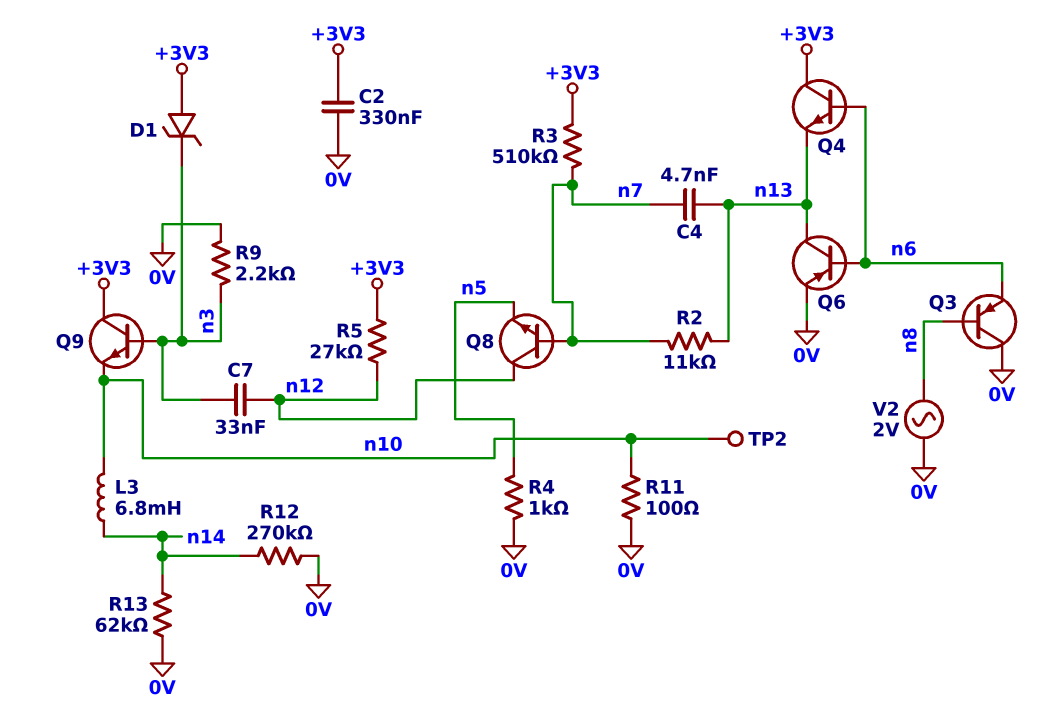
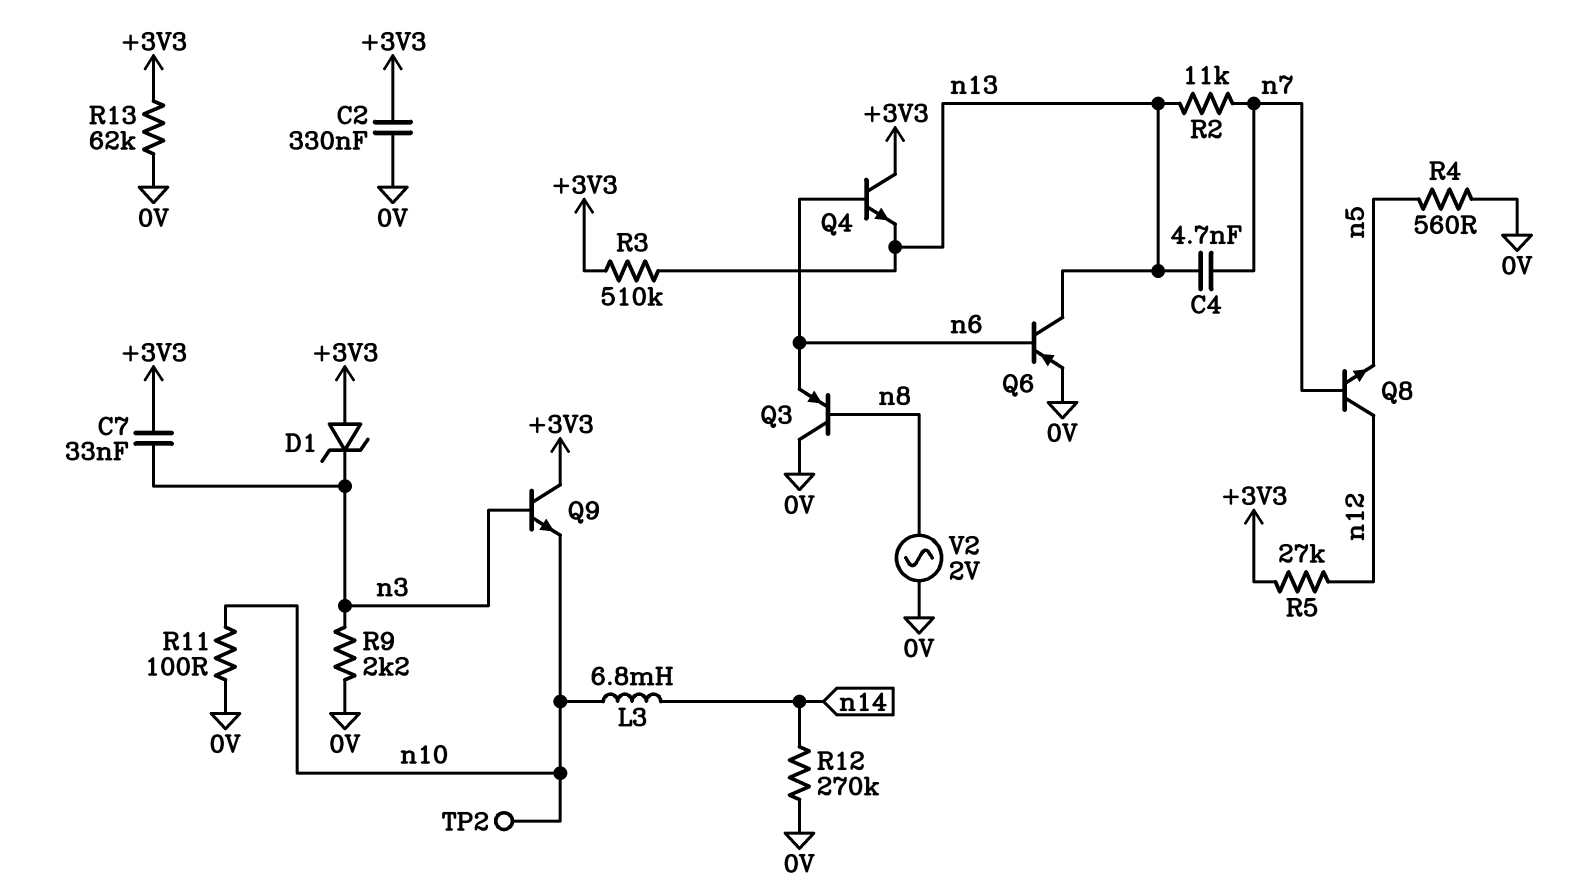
C7: 33nF (n3, n12) -> 33nF (+3V3, n3)
R3: 510k (+3V3, n7) -> 510k (+3V3, n13)
R4: 1k (0V, n5) -> 560 (0V, n5)
R13: 62k (0V, n14) -> 62k (+3V3, 0V)

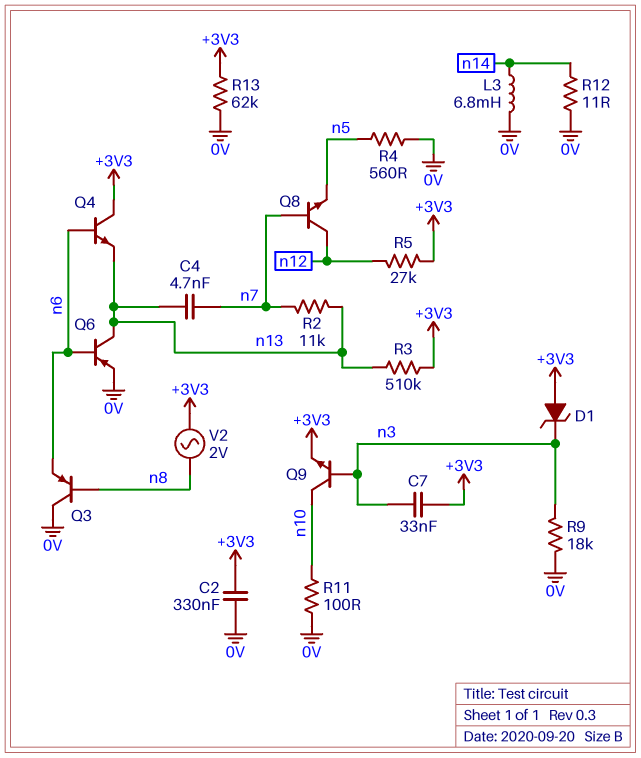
L3: 6.8mH (n10, n14) -> 6.8mH (0V, n14)
Q9: NPN (B n3, C +3V3, E n10) -> NPN (B n3, C n10, E +3V3)
R9: 2.2k (0V, n3) -> 18k (0V, n3)
R12: 270k (0V, n14) -> 11 (0V, n14)
TP2: test point (n10) -> none
V2: AC 2V (0V, n8) -> AC 2V (+3V3, n8)

